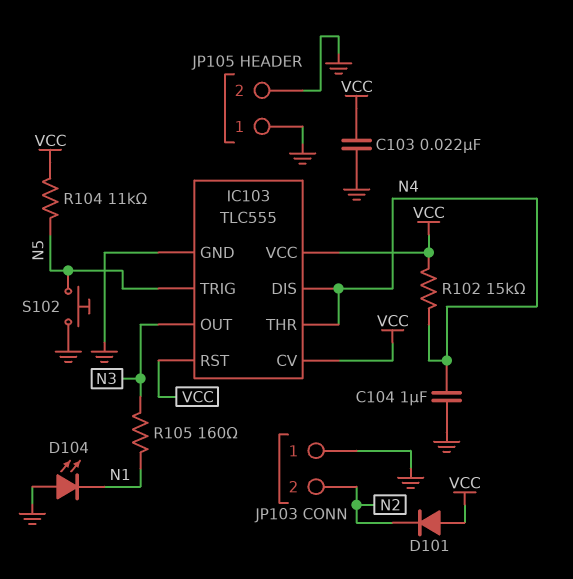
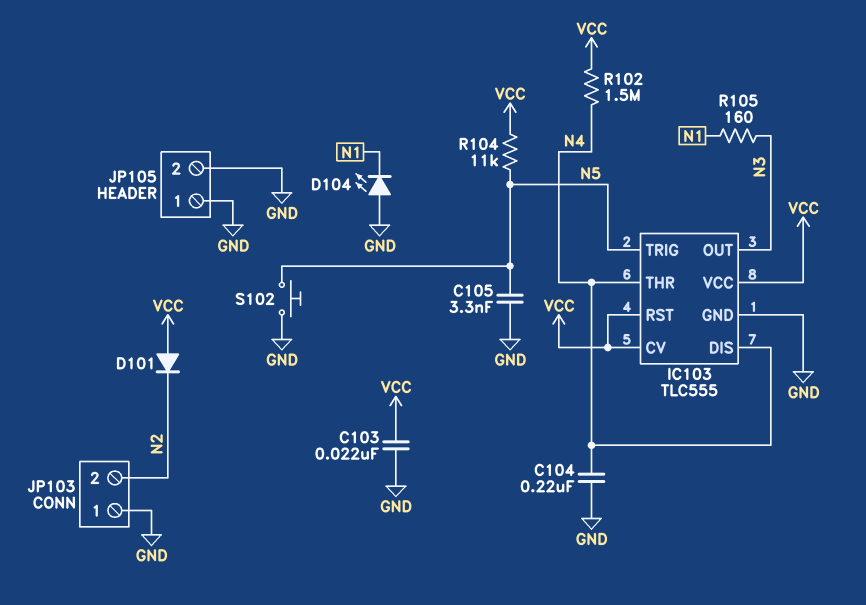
C104: 1uF (GND, N4) -> 220nF (GND, N4)
C105: none -> 3.3nF (GND, N5)
R102: 15k (N4, VCC) -> 1.5M (N4, VCC)

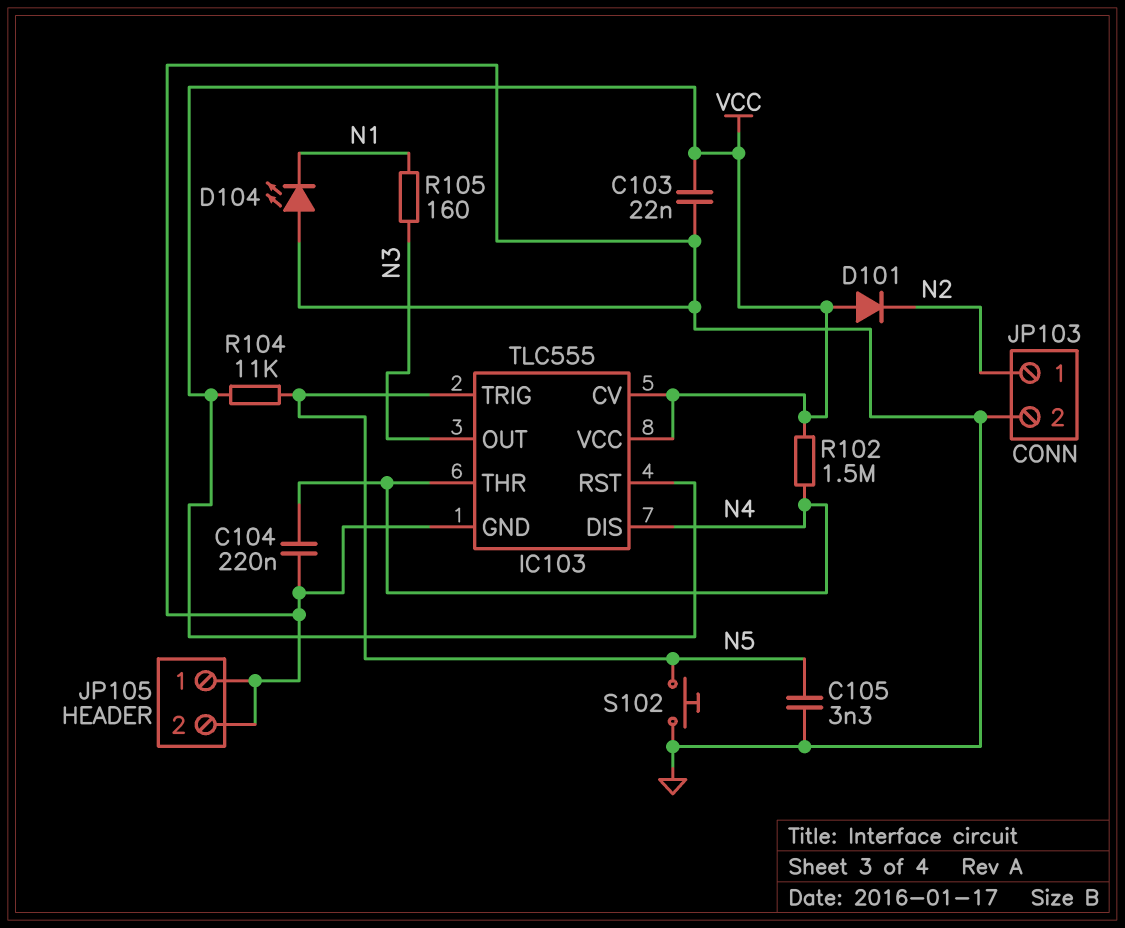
JP103 pin 1: GND -> N2
JP103 pin 2: N2 -> GND

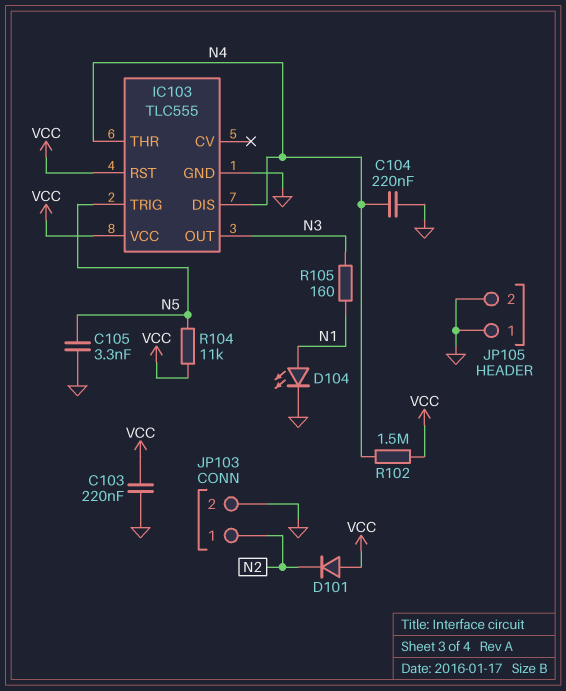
C103: 22nF (GND, VCC) -> 220nF (GND, VCC)
D104: LED (A GND, K N1) -> LED (A N1, K GND)
IC103 pin CV: VCC -> none
S102: button (GND, N5) -> none

